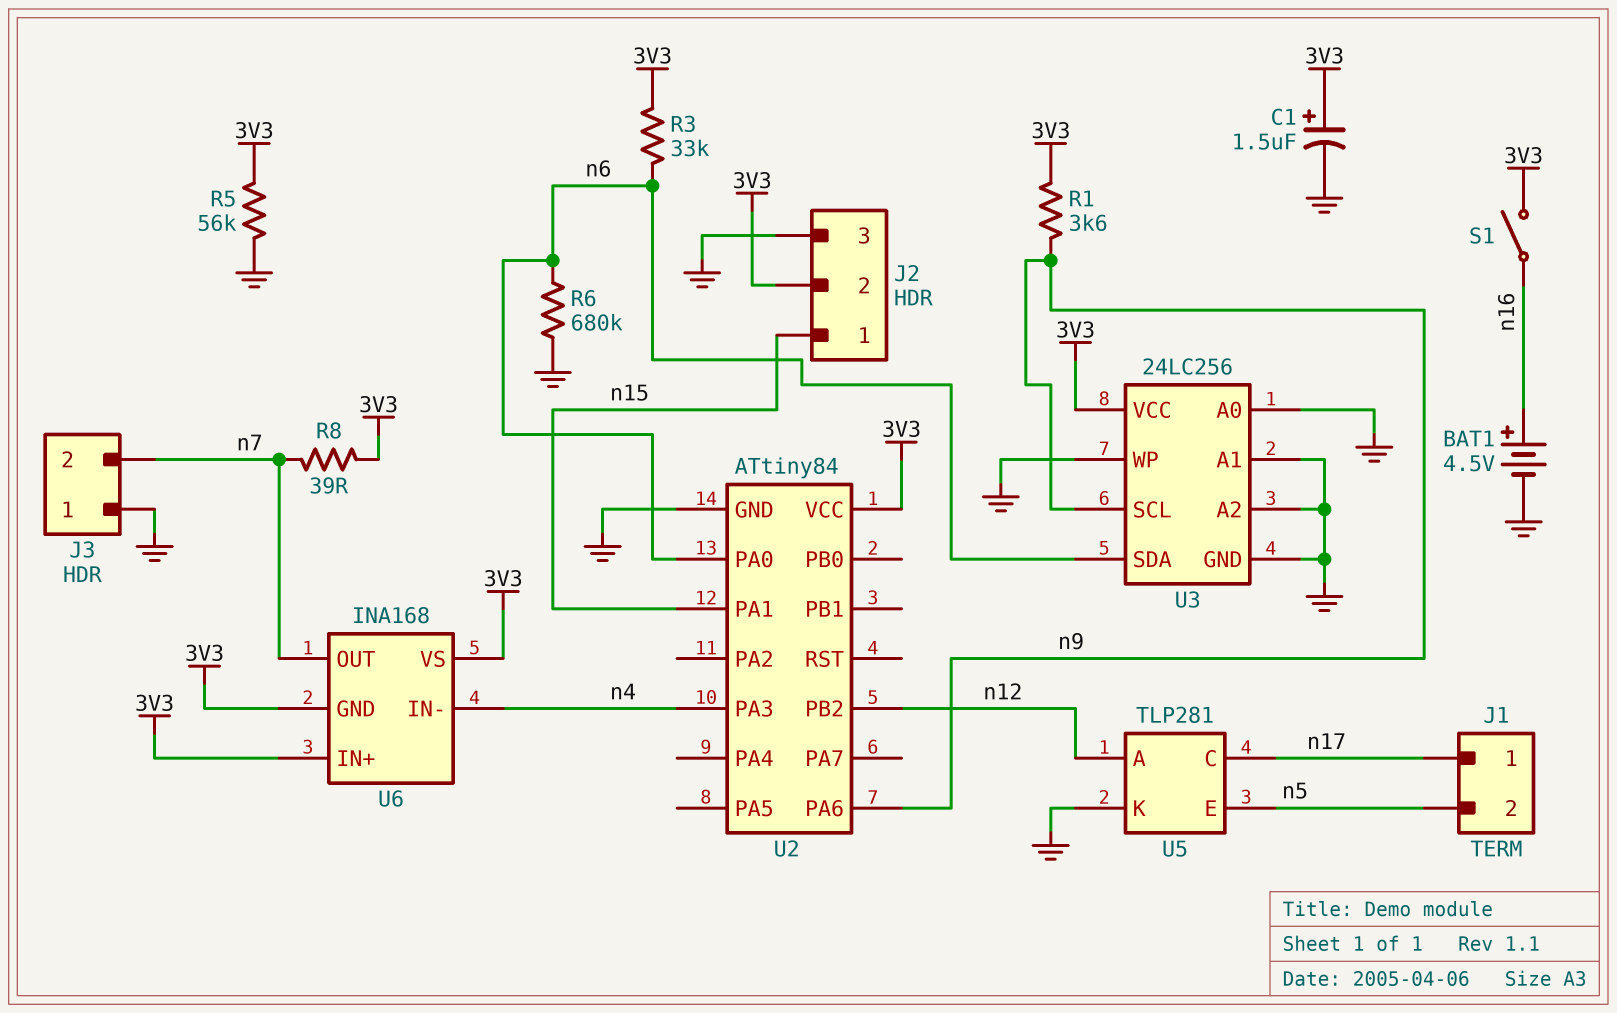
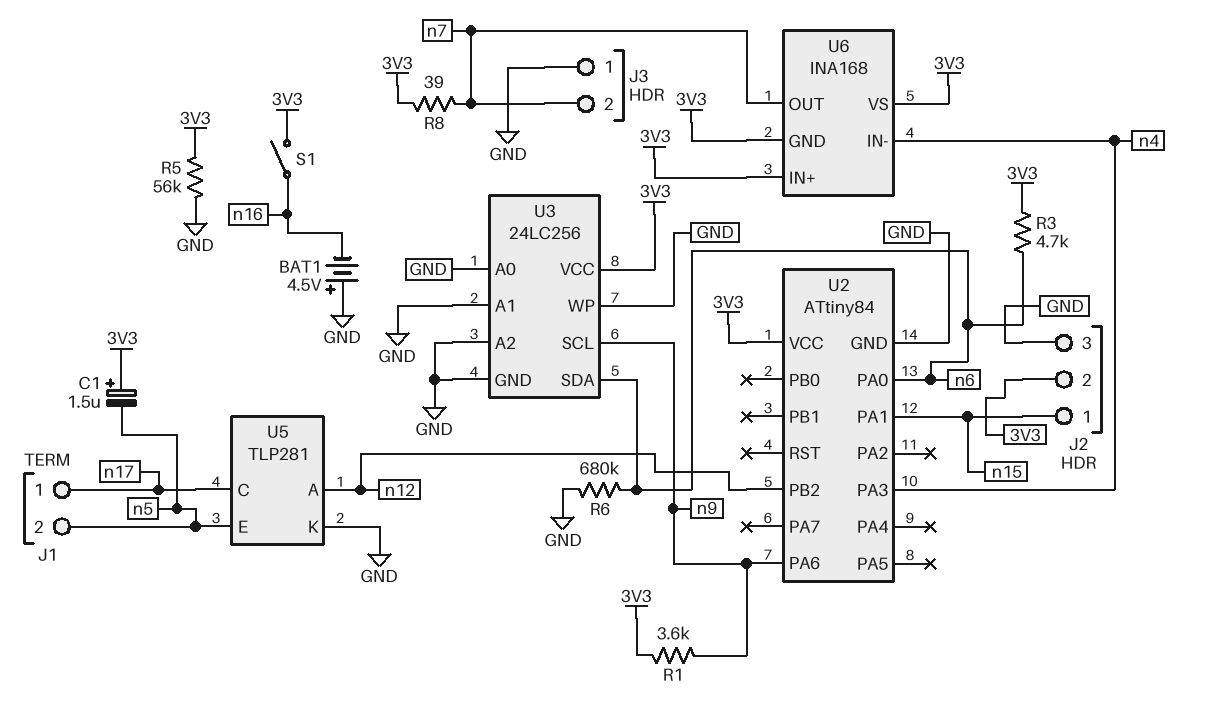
BAT1: 4.5V (plus n16, minus GND) -> 4.5V (plus GND, minus n16)
C1: 1.5uF (plus 3V3, minus GND) -> 1.5uF (plus 3V3, minus n5)
R3: 33k (3V3, n6) -> 4.7k (3V3, n6)

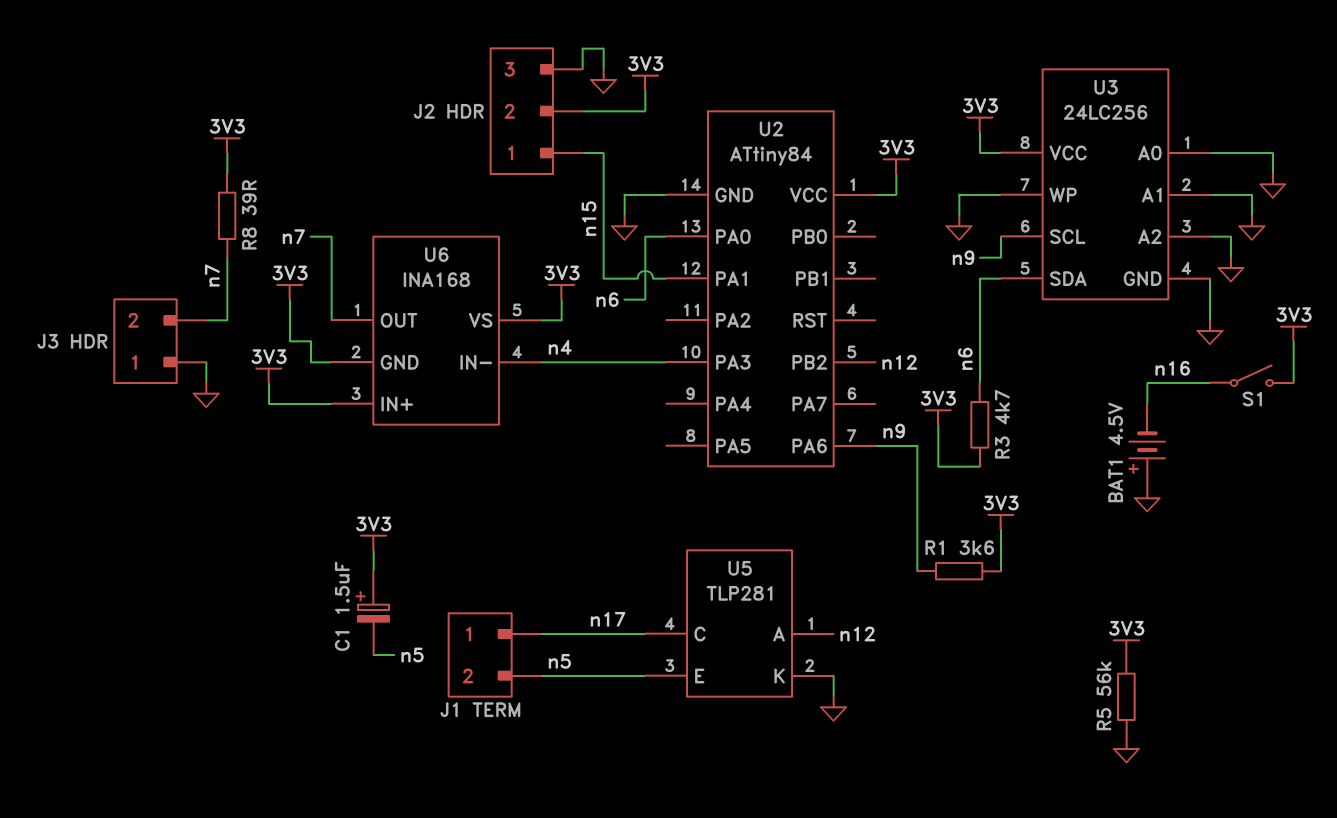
R6: 680k (GND, n6) -> none

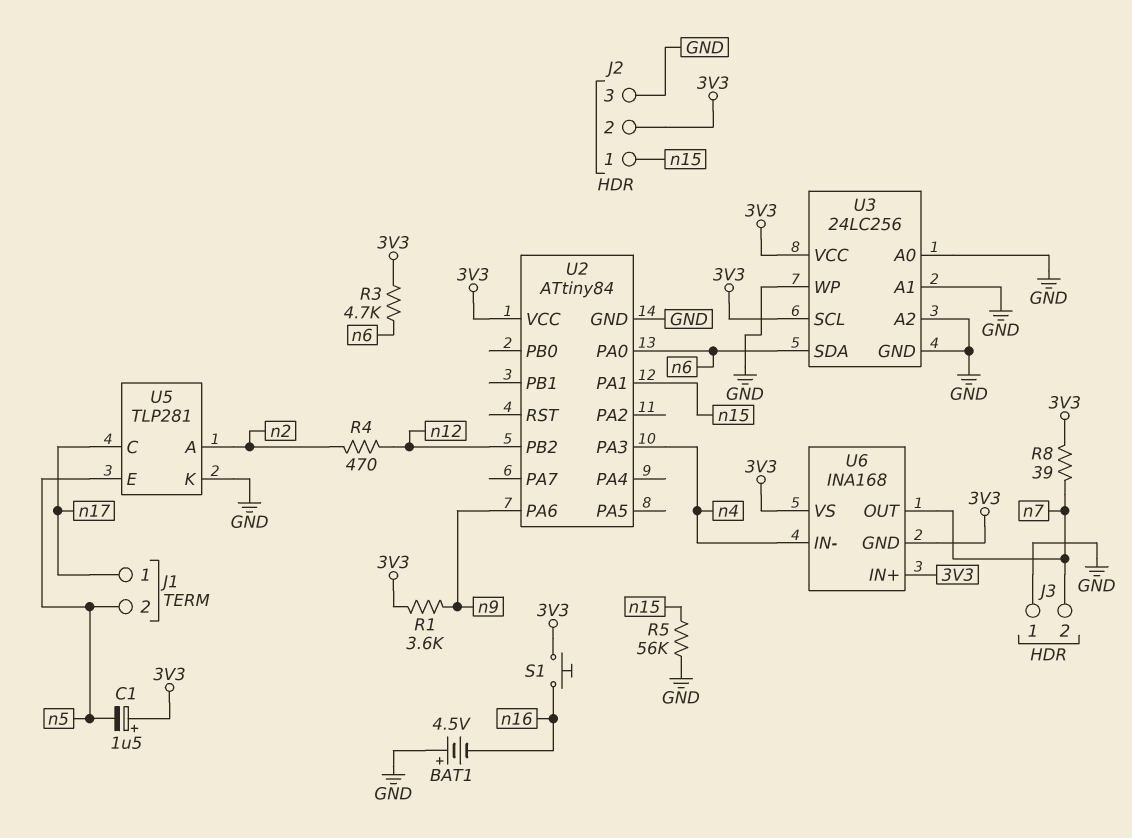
R4: none -> 470 (n2, n12)
R5: 56k (3V3, GND) -> 56k (GND, n15)
S1: switch (3V3, n16) -> button (3V3, n16)
U3 pin SCL: n9 -> 3V3
U5 pin A: n12 -> n2

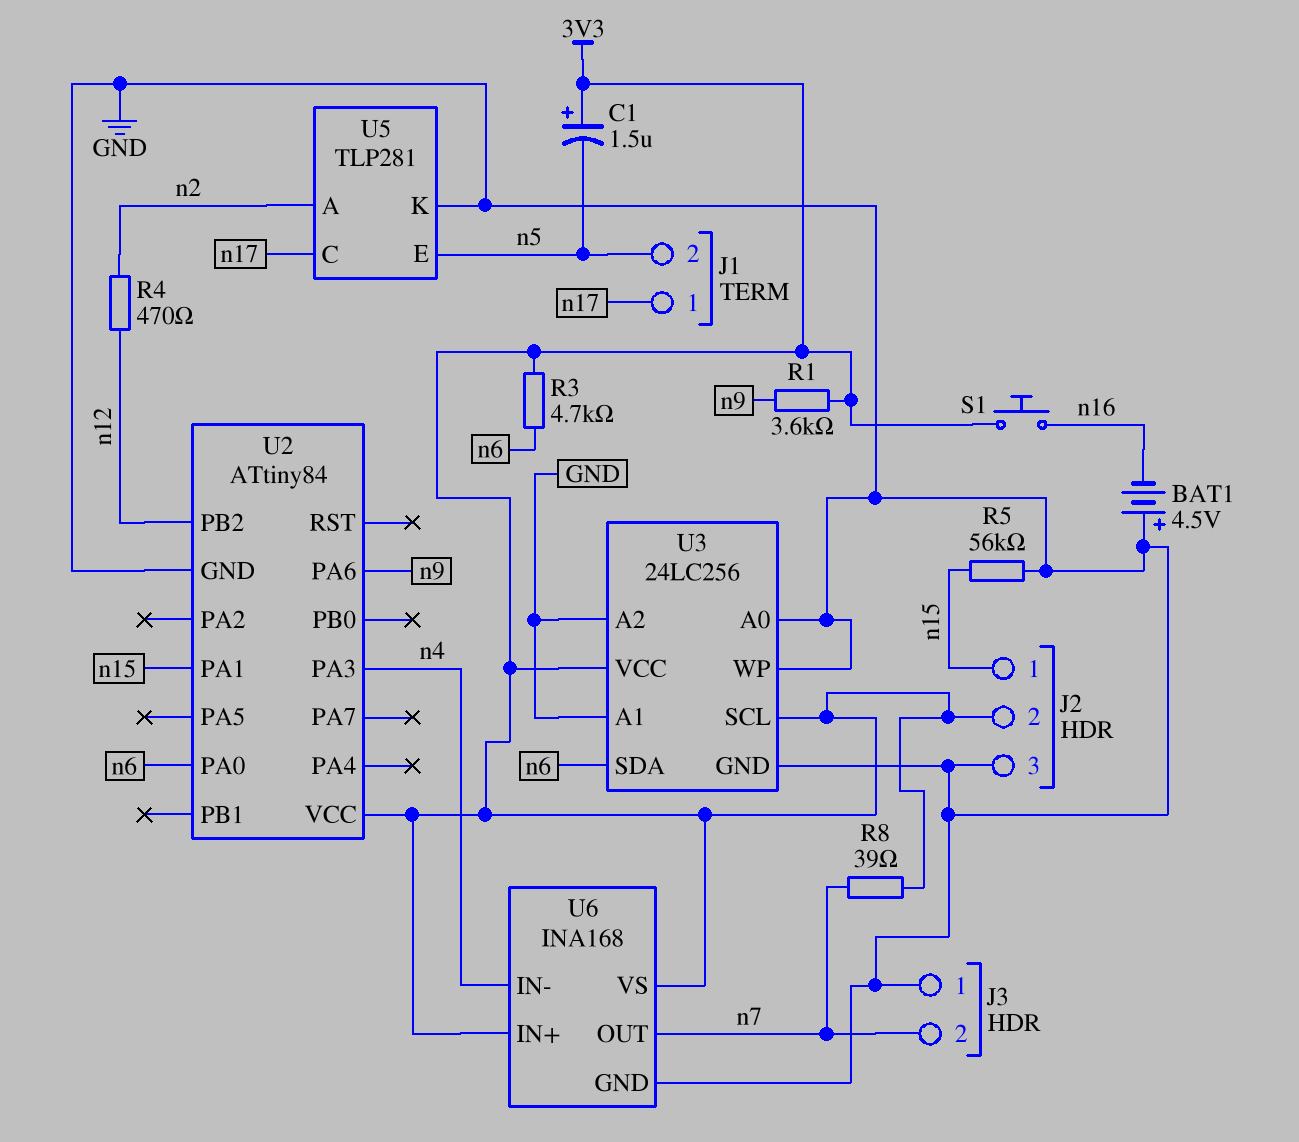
U6 pin GND: 3V3 -> GND

